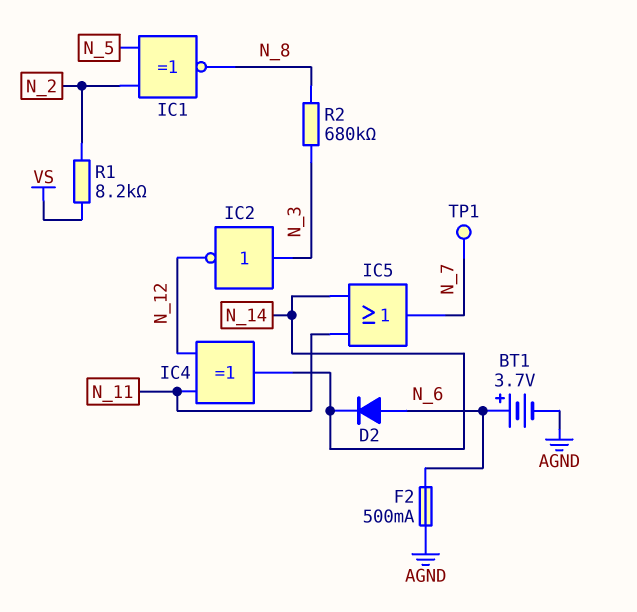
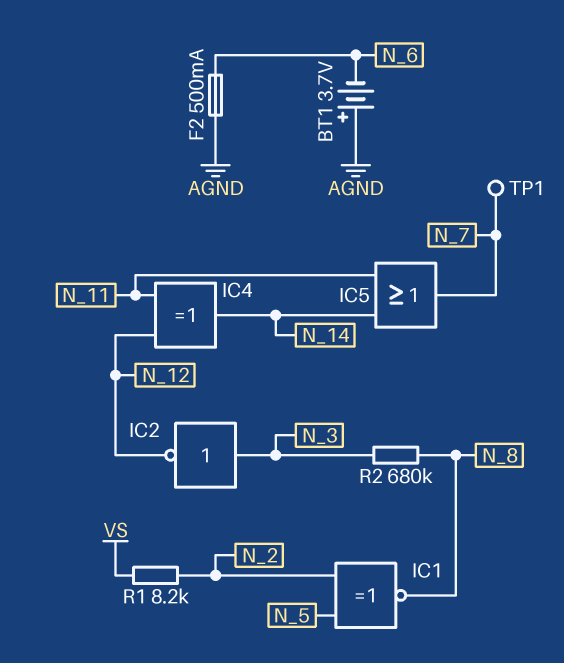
BT1: 3.7V (plus N_6, minus AGND) -> 3.7V (plus AGND, minus N_6)
D2: diode (A N_6, K N_14) -> none

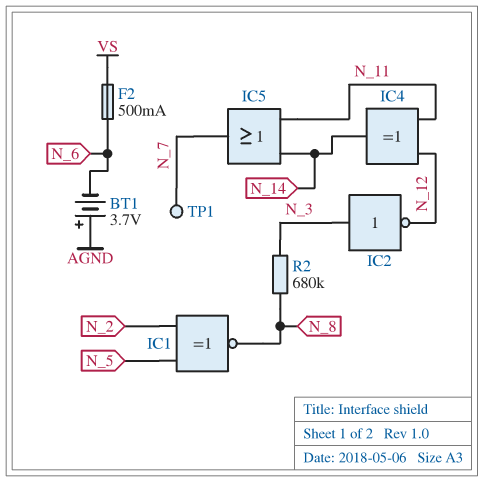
F2: 500mA (AGND, N_6) -> 500mA (N_6, VS)
R1: 8.2k (N_2, VS) -> none

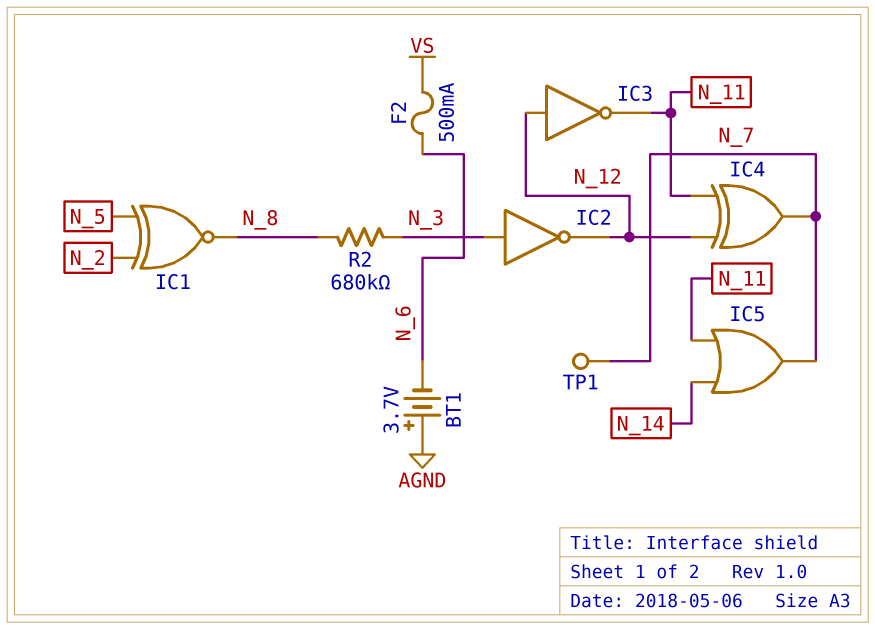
IC3: none -> NOT (in N_12, out N_11)
IC4: XOR (in N_11, in N_12, out N_14) -> XOR (in N_11, in N_12, out N_7)

